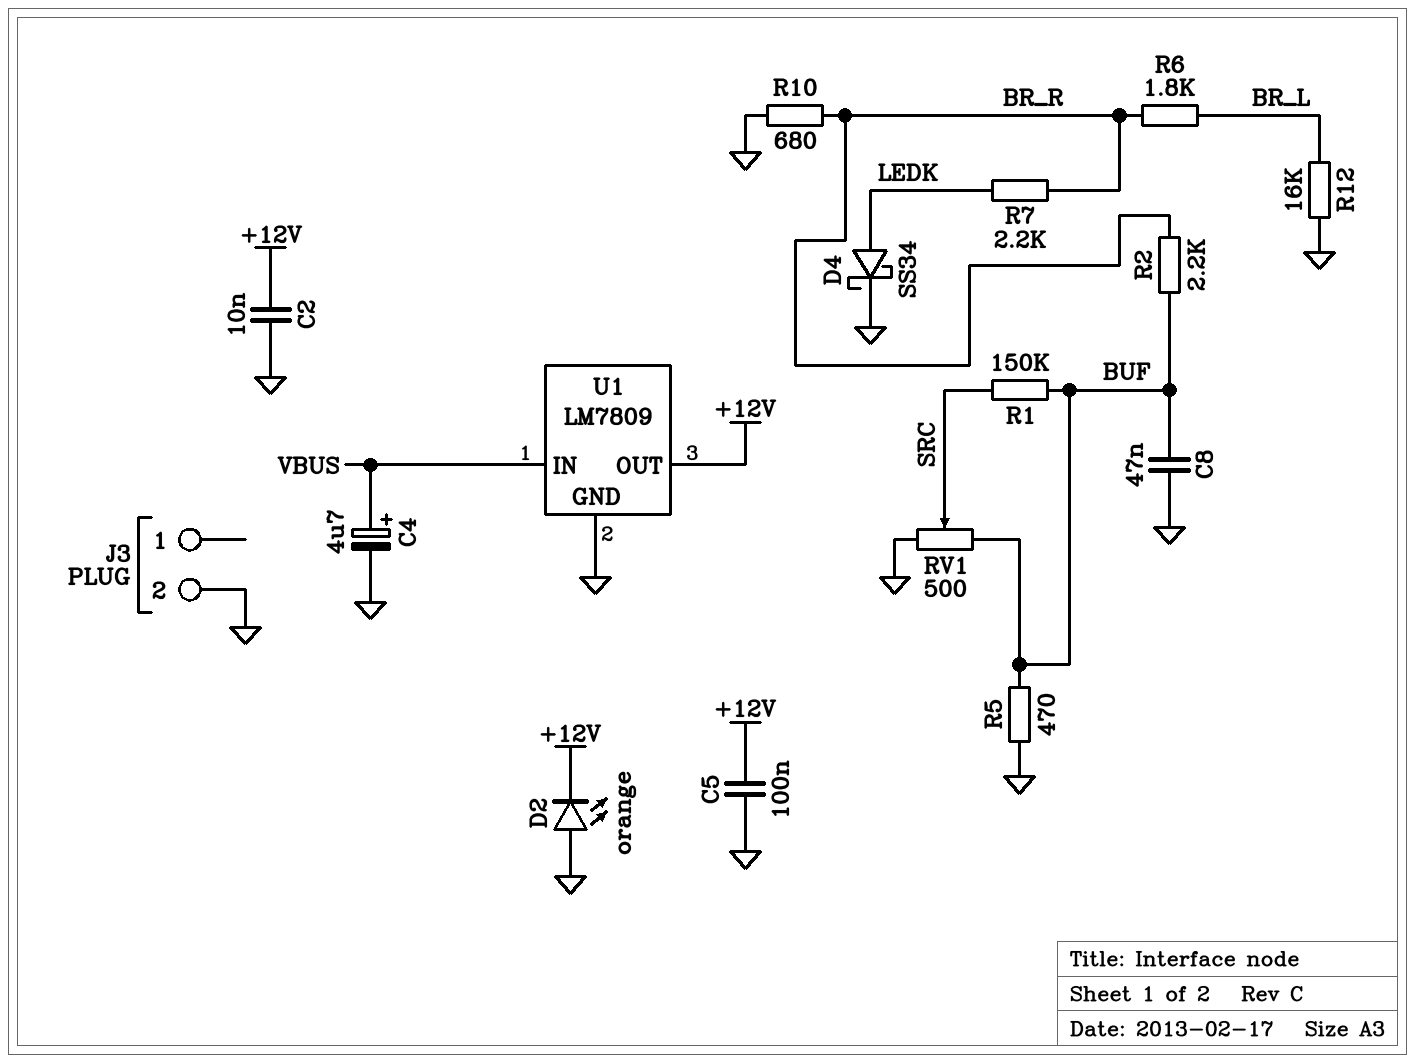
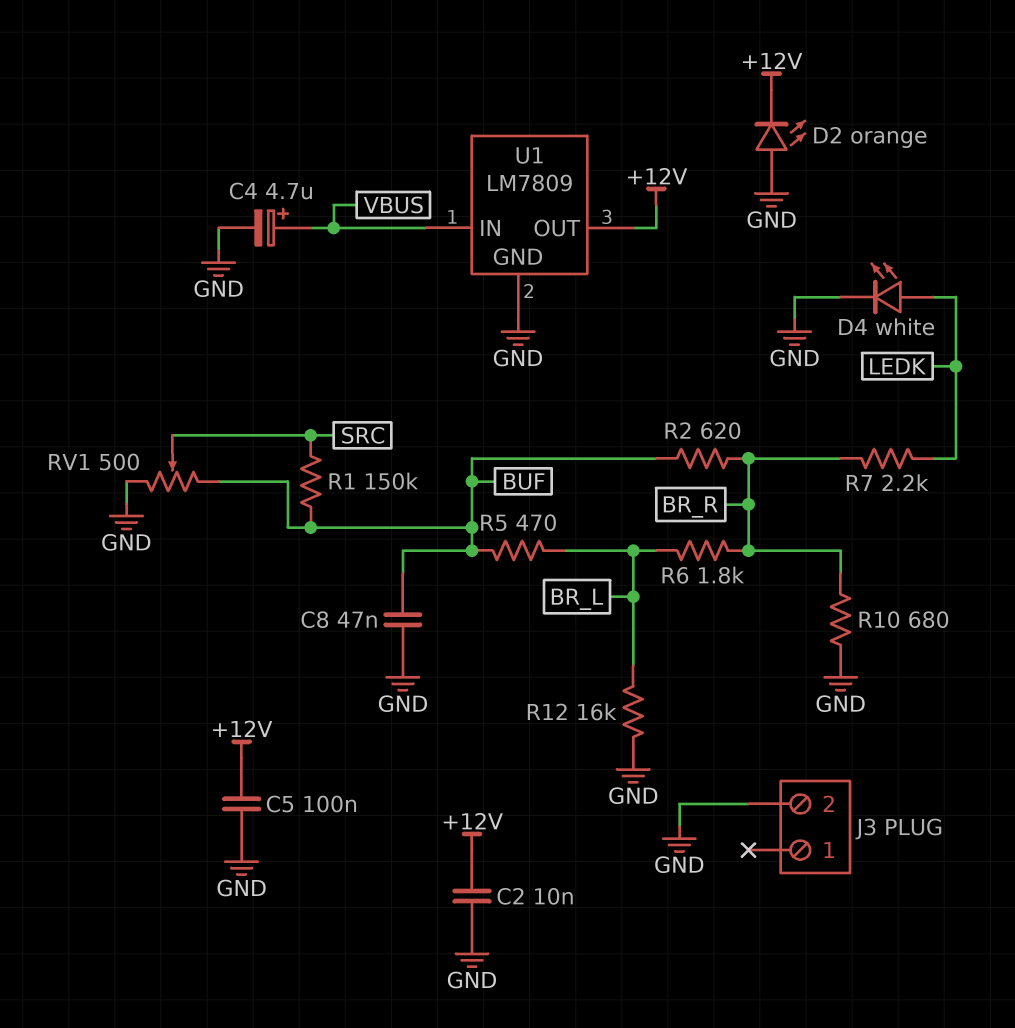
D4: schottky SS34 (A LEDK, K GND) -> LED white (A LEDK, K GND)
R2: 2.2k (BR_R, BUF) -> 620 (BR_R, BUF)
R5: 470 (BUF, GND) -> 470 (BR_L, BUF)

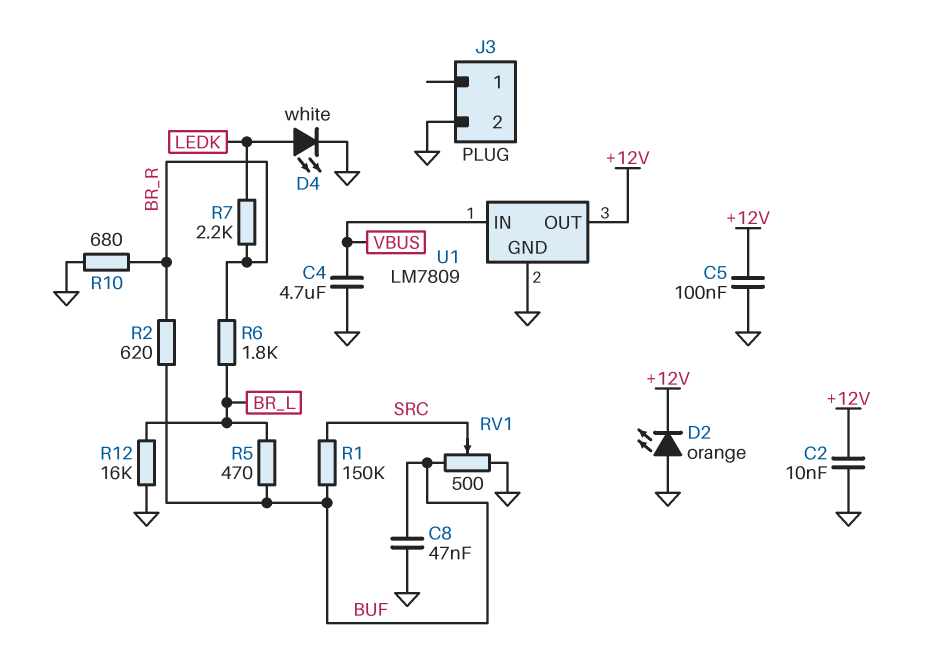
C4: 4.7uF (plus VBUS, minus GND) -> 4.7uF (GND, VBUS)

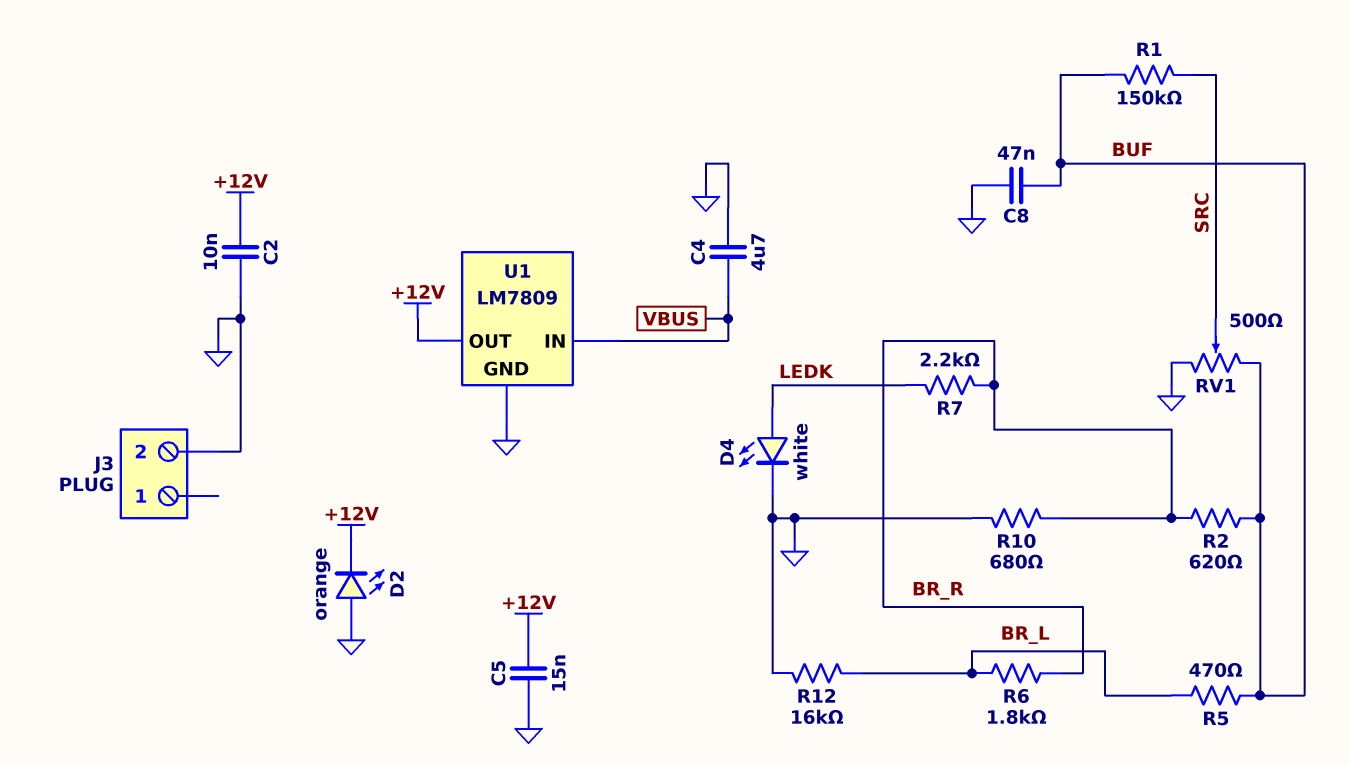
C5: 100nF (+12V, GND) -> 15nF (+12V, GND)

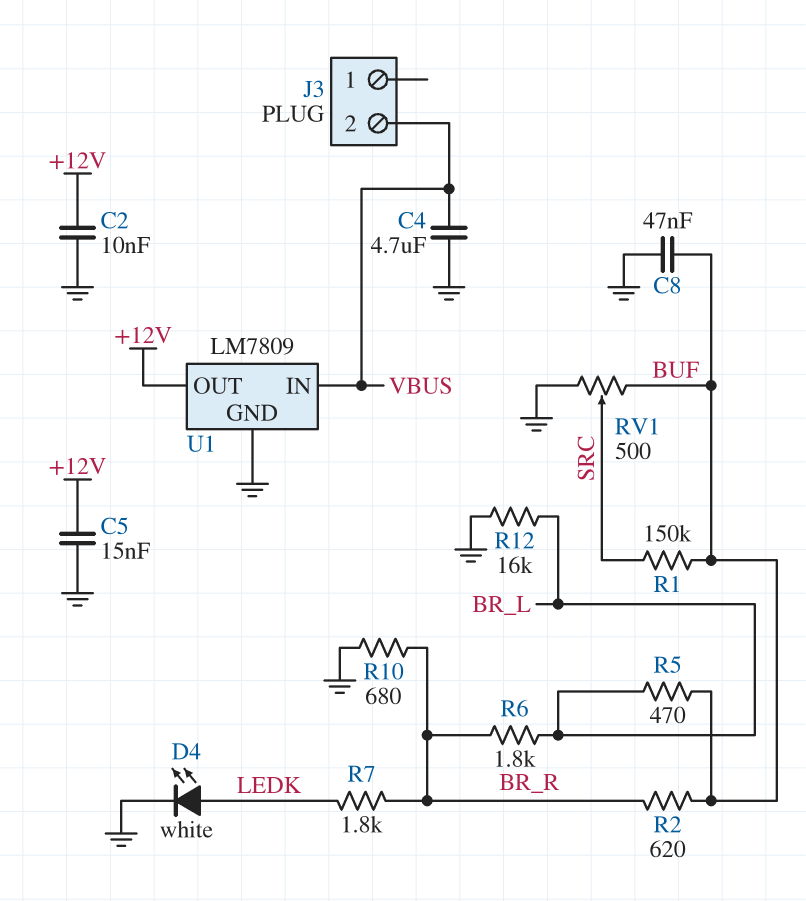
D2: LED orange (A GND, K +12V) -> none
J3 pin 2: GND -> VBUS
R7: 2.2k (BR_R, LEDK) -> 1.8k (BR_R, LEDK)

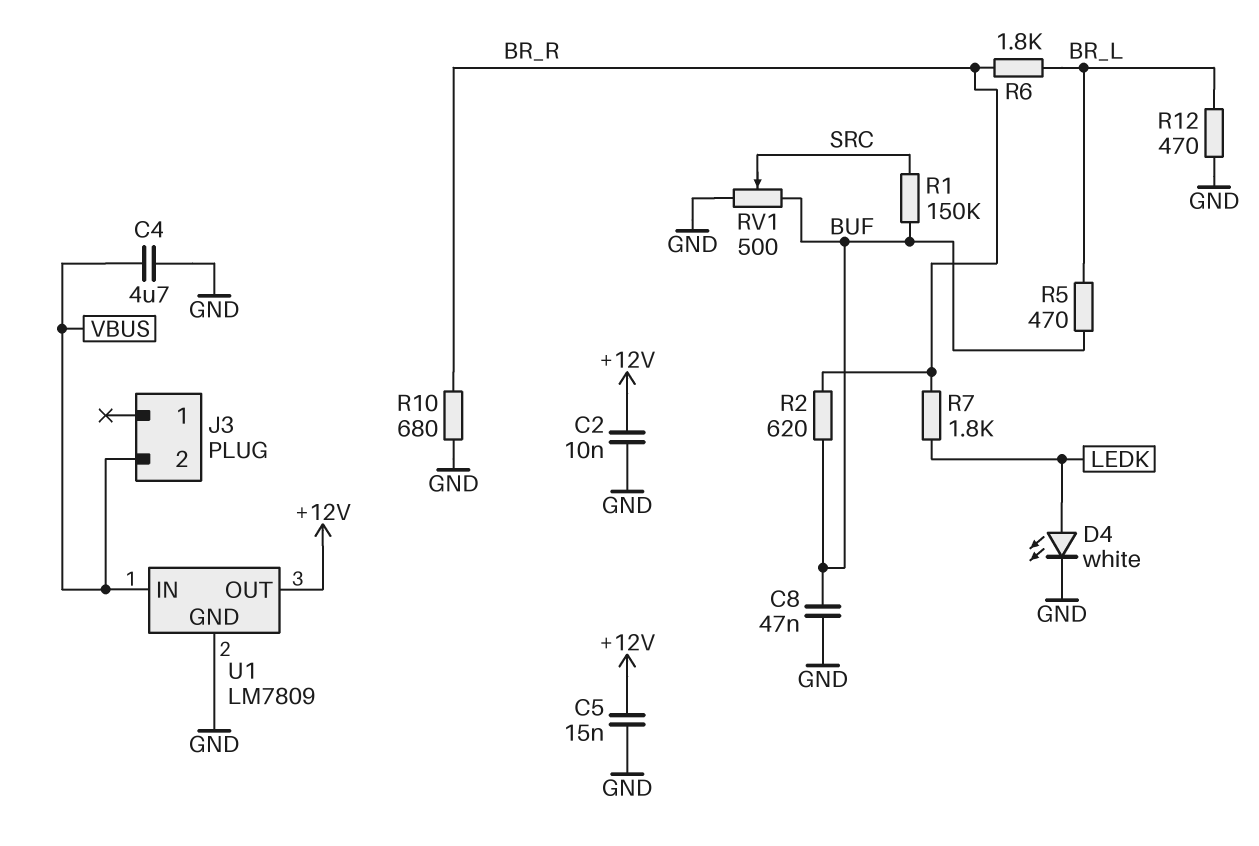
R12: 16k (BR_L, GND) -> 470 (BR_L, GND)

